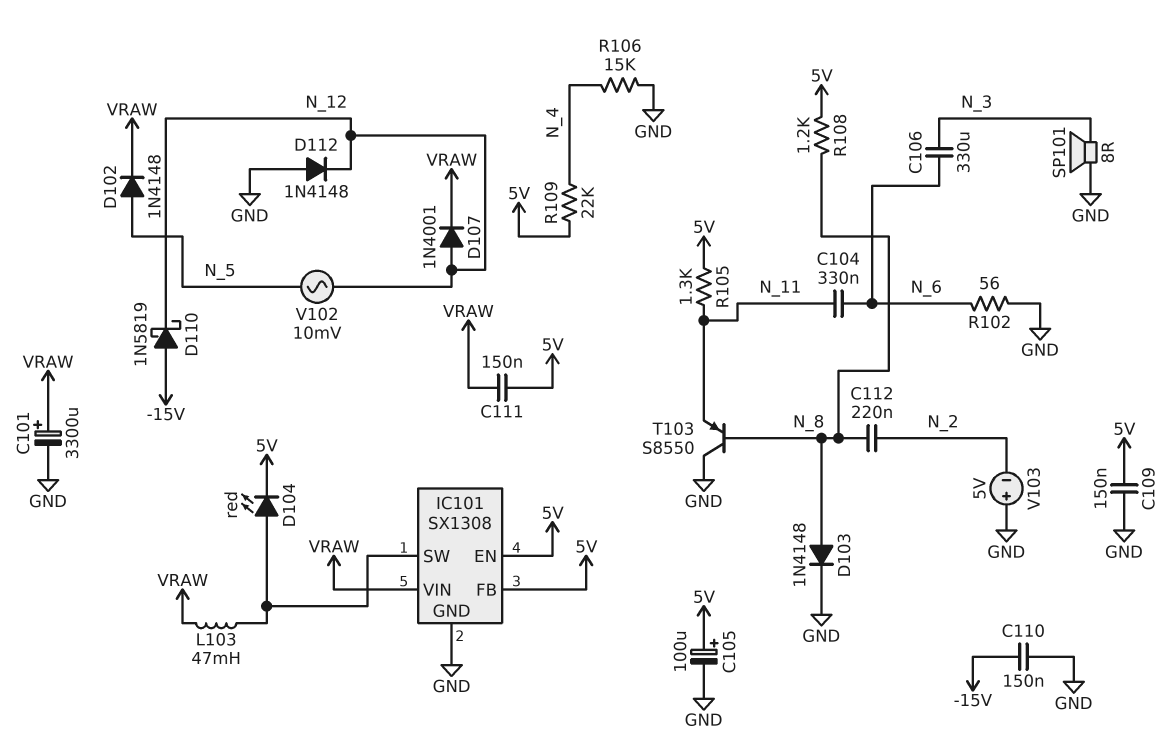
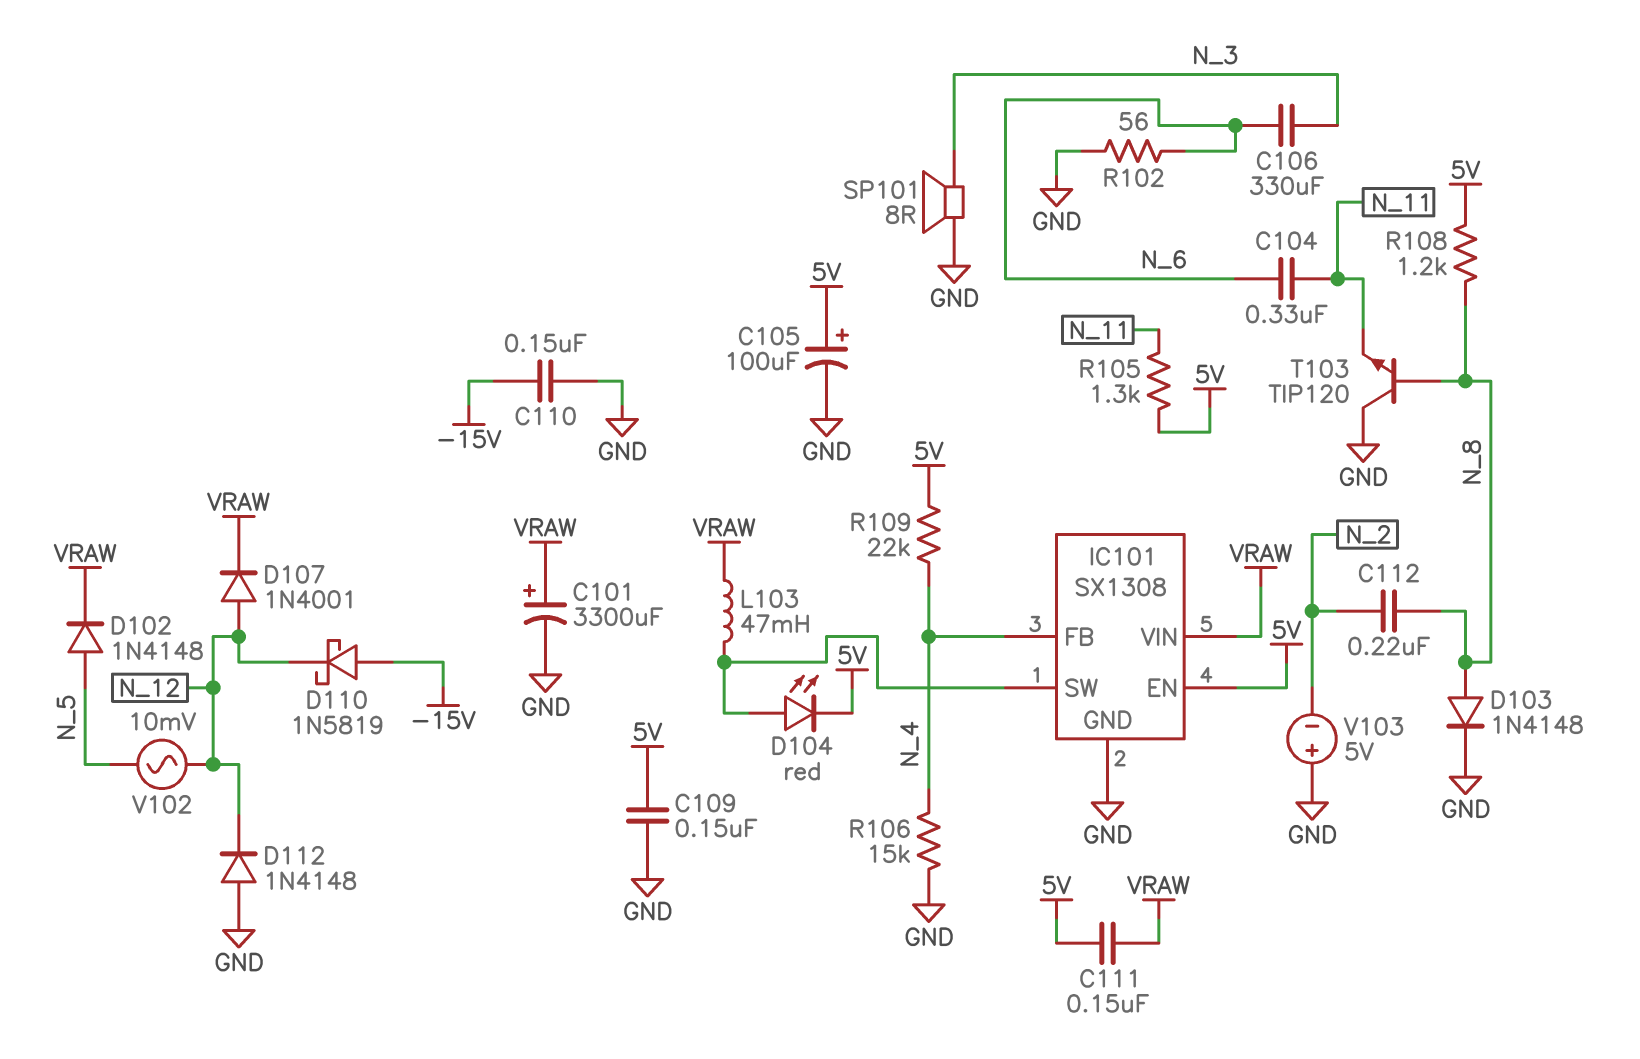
IC101 pin FB: 5V -> N_4
T103: PNP S8550 (B N_8, C GND, E N_11) -> NPN TIP120 (B N_8, C GND, E N_11)

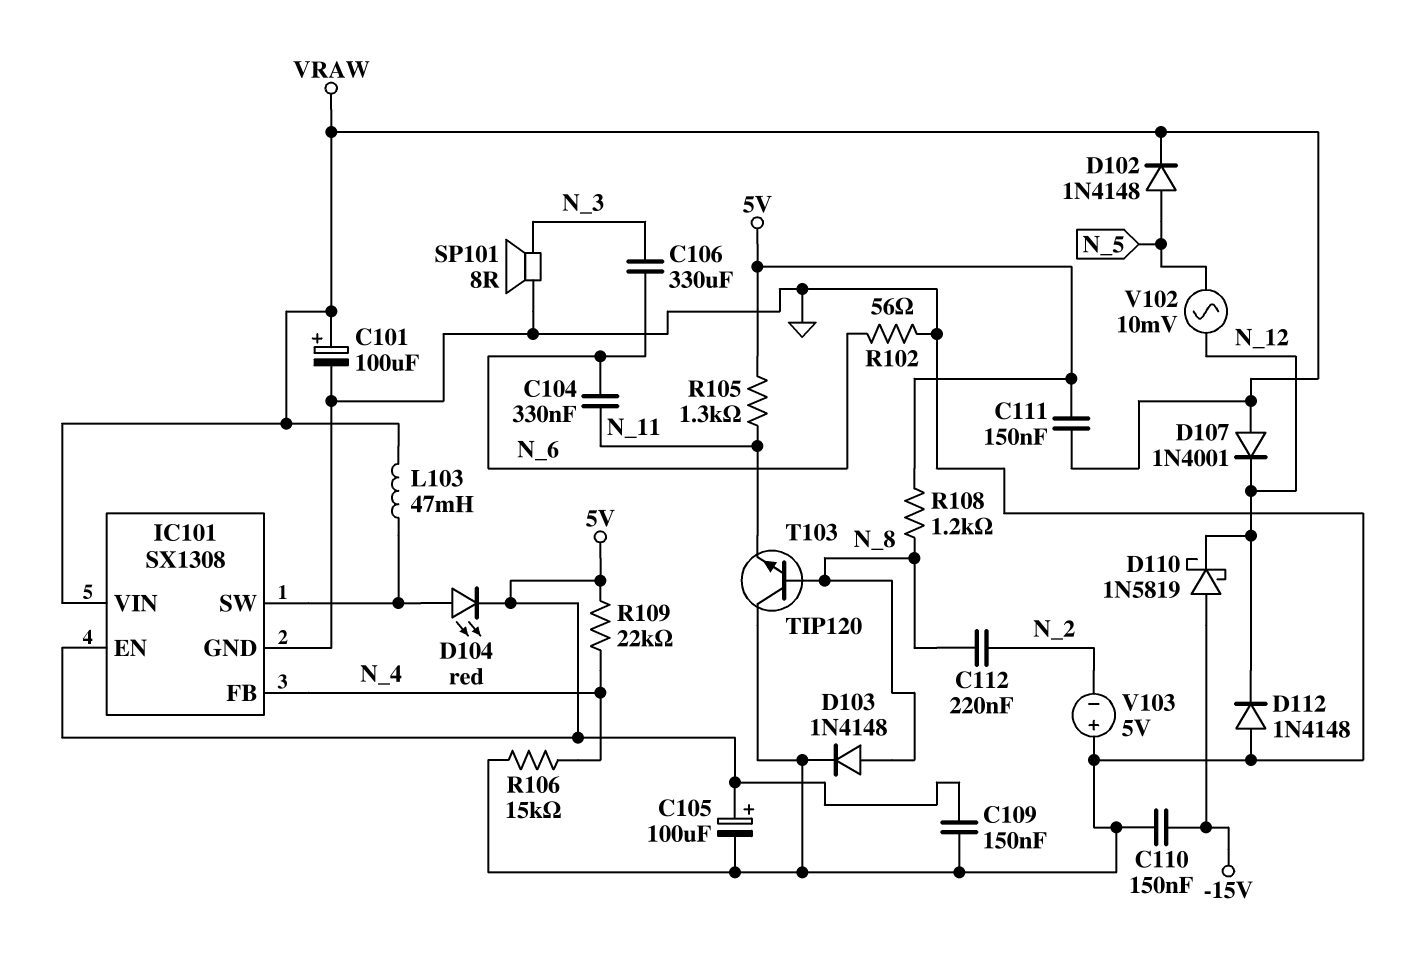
C101: 3300uF (plus VRAW, minus GND) -> 100uF (plus VRAW, minus GND)
D107: diode 1N4001 (A N_12, K VRAW) -> diode 1N4001 (A VRAW, K N_12)

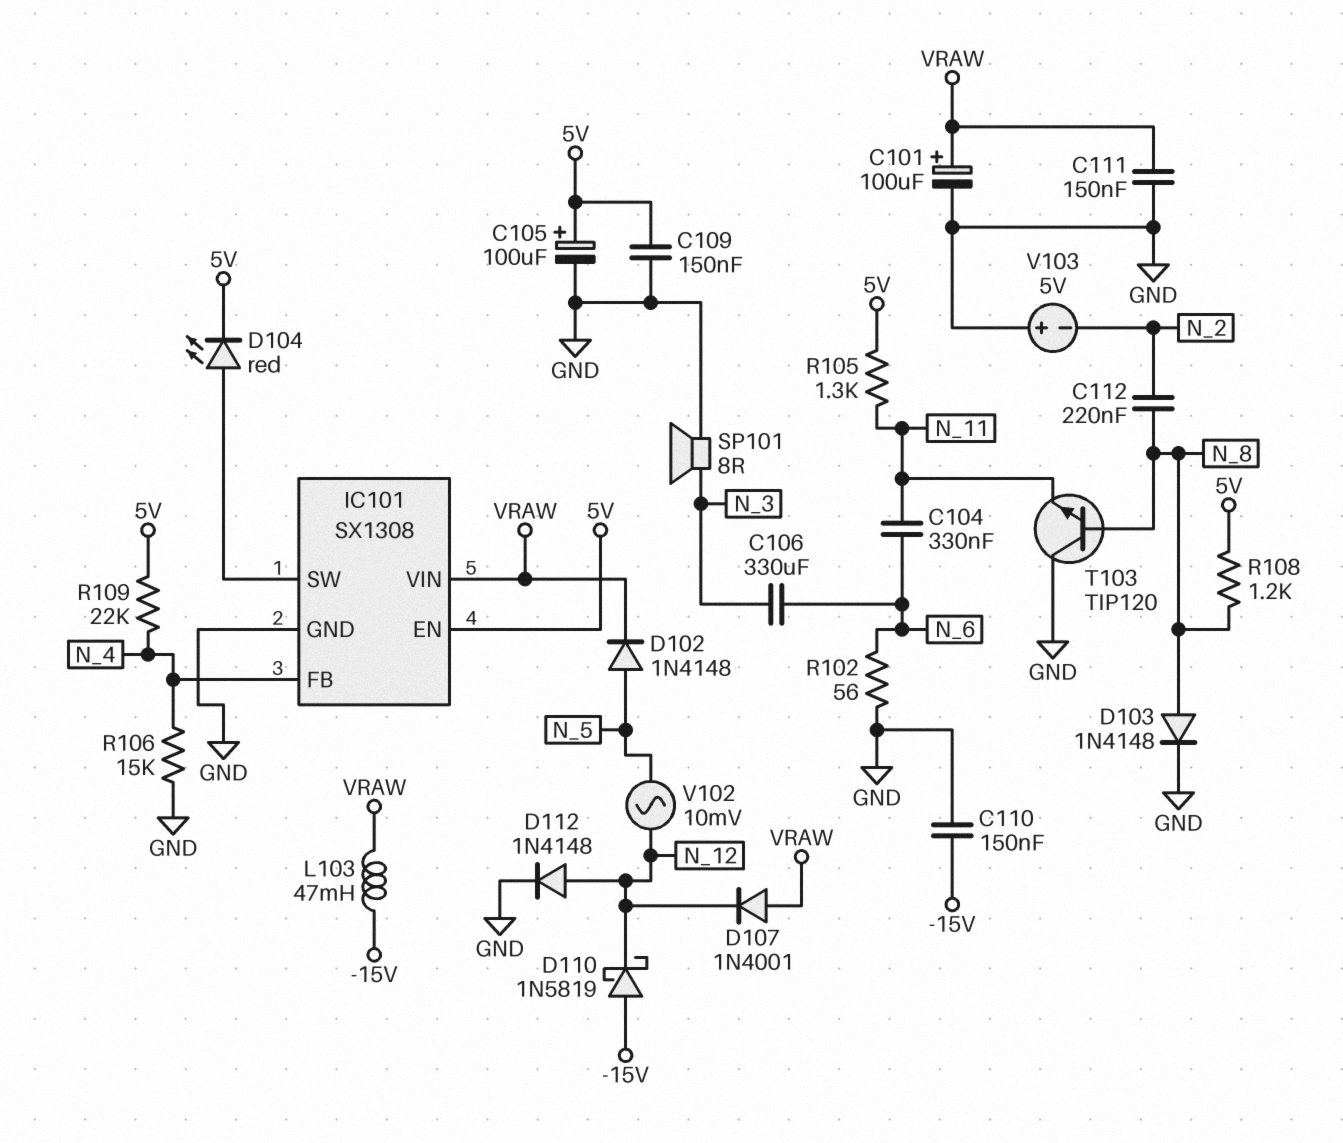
C111: 150nF (5V, VRAW) -> 150nF (GND, VRAW)
D112: diode 1N4148 (A GND, K N_12) -> diode 1N4148 (A N_12, K GND)
L103: 47mH (IC101/SW, VRAW) -> 47mH (-15V, VRAW)

